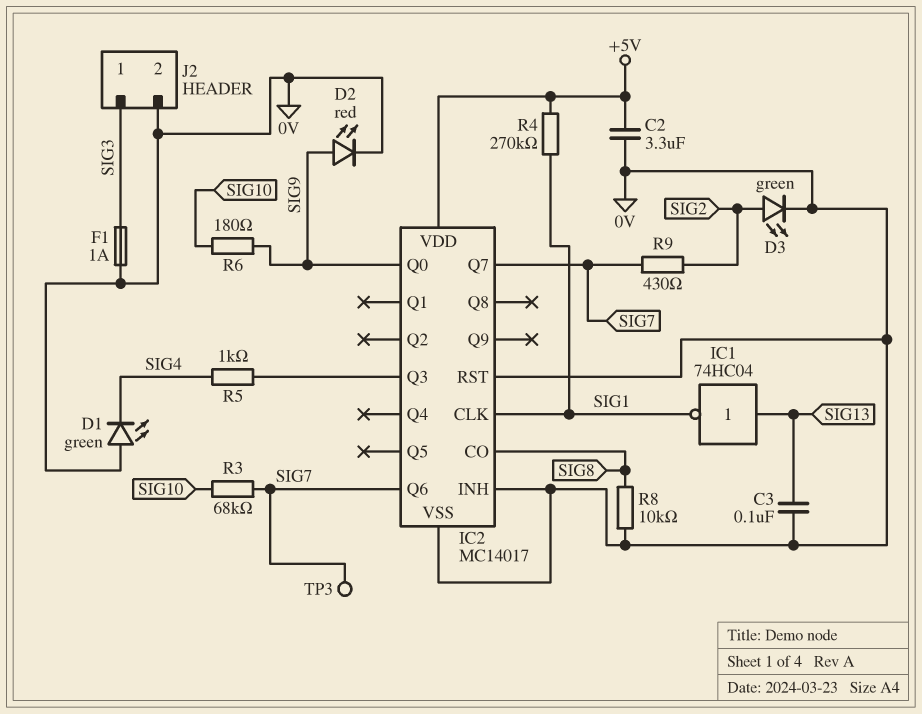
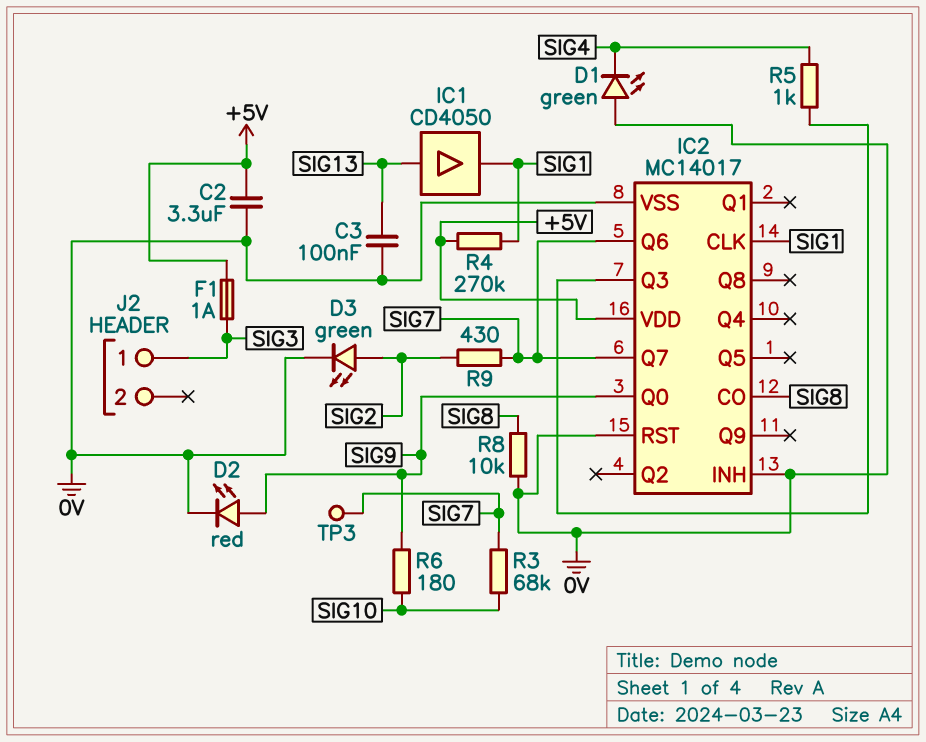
F1: 1A (0V, SIG3) -> 1A (+5V, SIG3)
IC1: NOT 74HC04 (in SIG13, out SIG1) -> buffer CD4050 (in SIG13, out SIG1)
J2 pin 2: 0V -> none

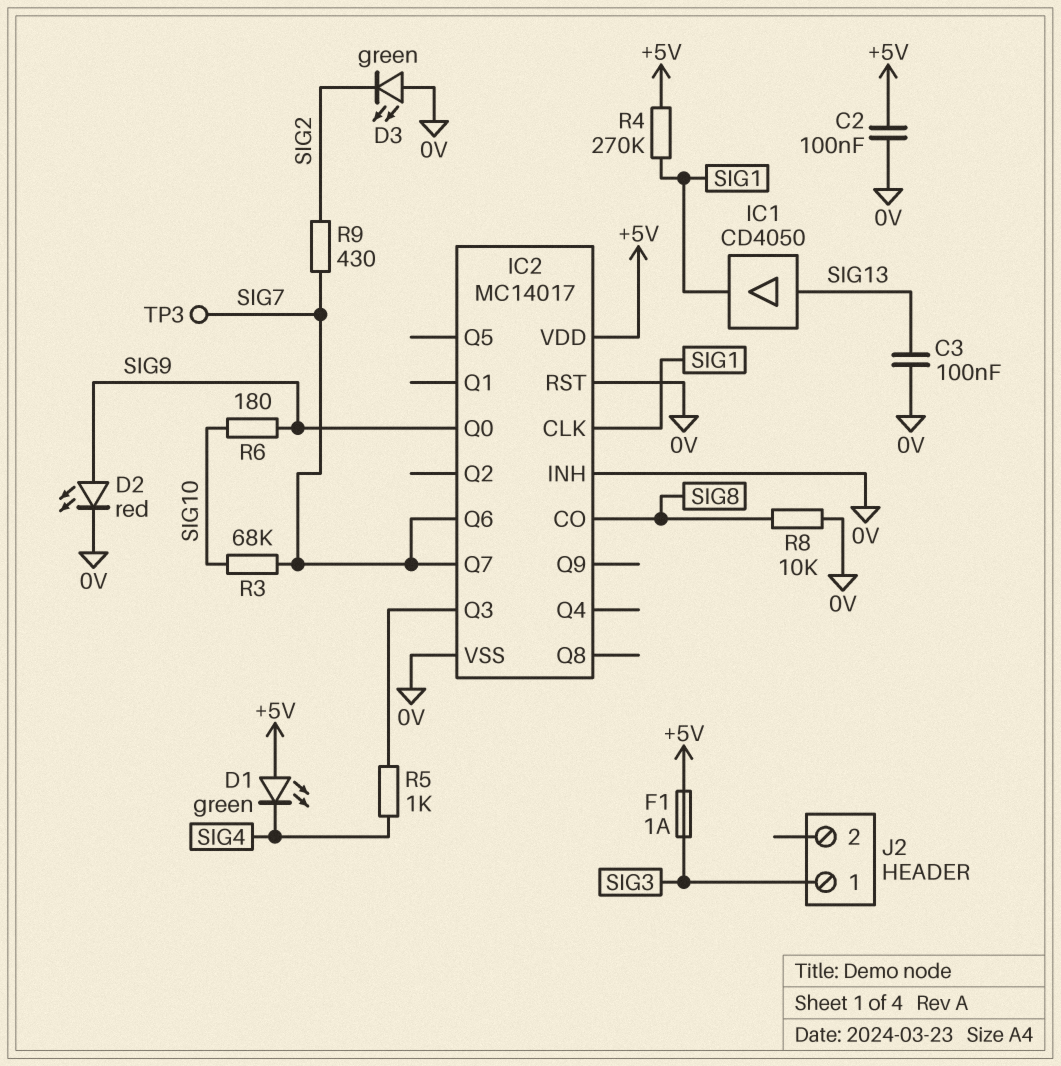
C2: 3.3uF (+5V, 0V) -> 100nF (+5V, 0V)
D1: LED green (A 0V, K SIG4) -> LED green (A +5V, K SIG4)
D3: LED green (A SIG2, K 0V) -> LED green (A 0V, K SIG2)

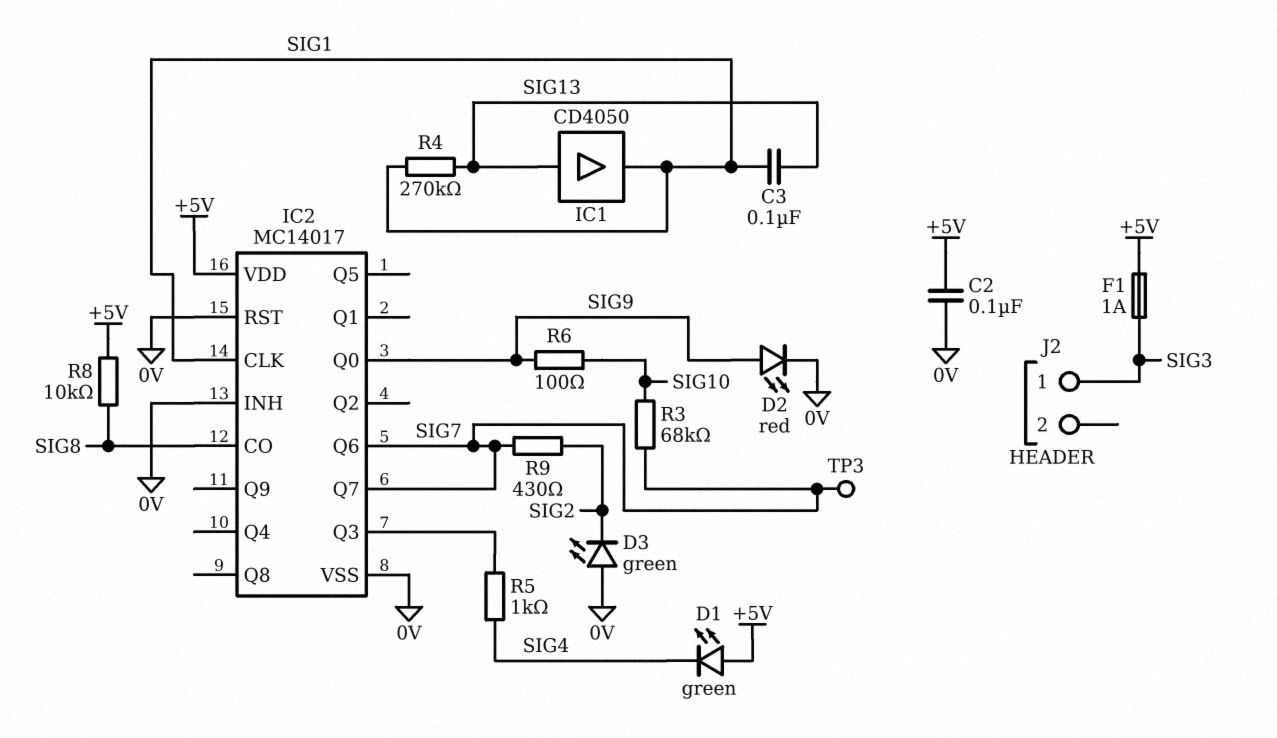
C3: 100nF (0V, SIG13) -> 100nF (SIG1, SIG13)
R4: 270k (+5V, SIG1) -> 270k (SIG1, SIG13)
R6: 180 (SIG9, SIG10) -> 100 (SIG9, SIG10)
R8: 10k (0V, SIG8) -> 10k (+5V, SIG8)

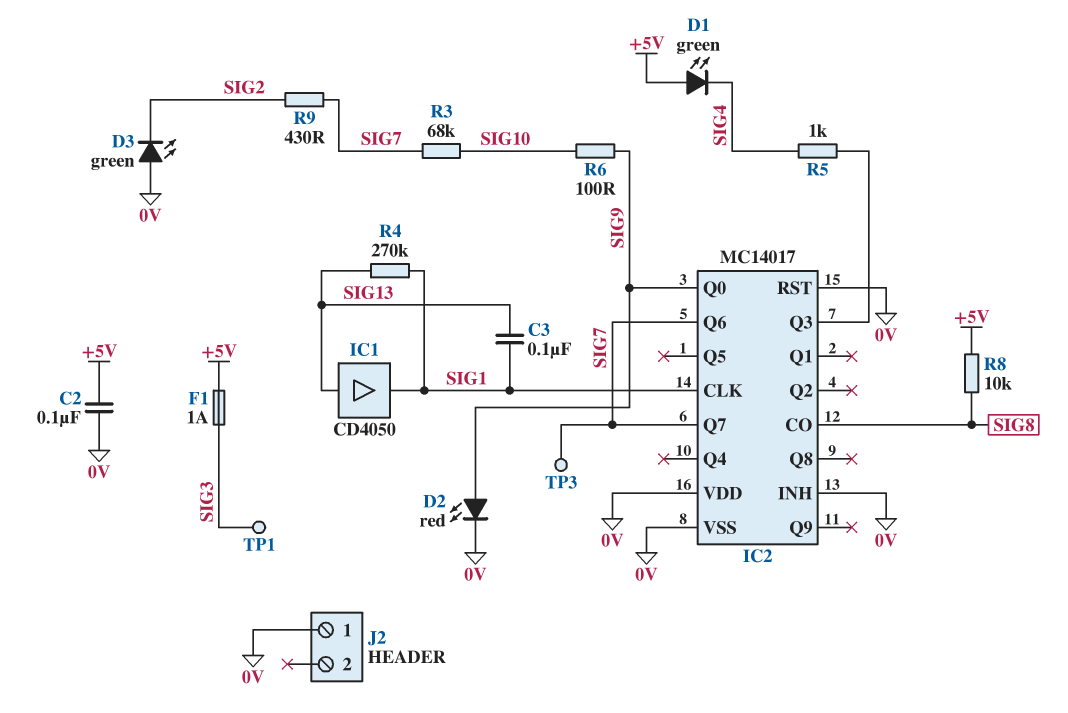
IC2 pin VDD: +5V -> 0V
J2 pin 1: SIG3 -> 0V
TP1: none -> test point (SIG3)

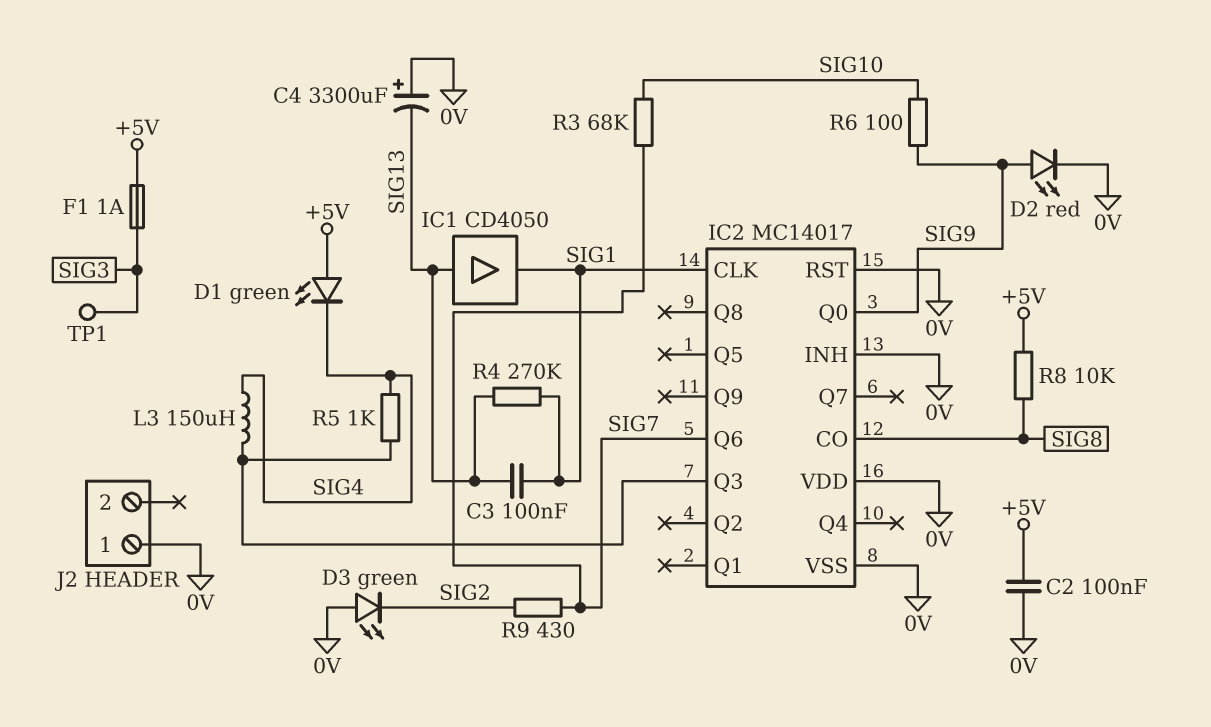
C4: none -> 3300uF (plus 0V, minus SIG13)
IC2 pin Q7: SIG7 -> none
L3: none -> 150uH (IC2/Q3, SIG4)
TP3: test point (SIG7) -> none

